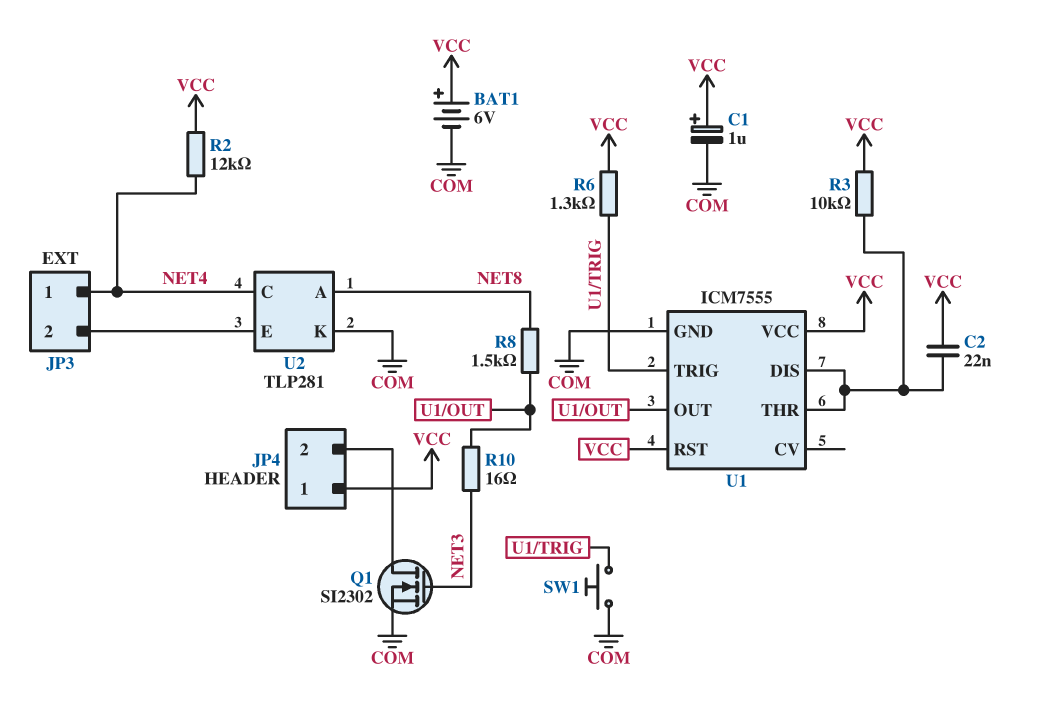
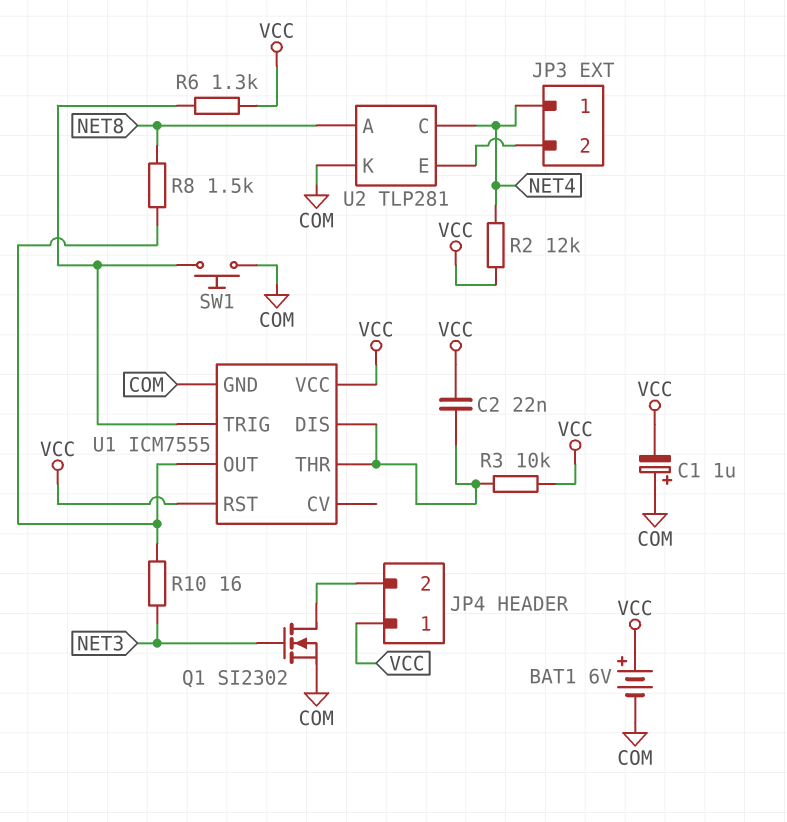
C1: 1uF (plus VCC, minus COM) -> 1uF (plus COM, minus VCC)

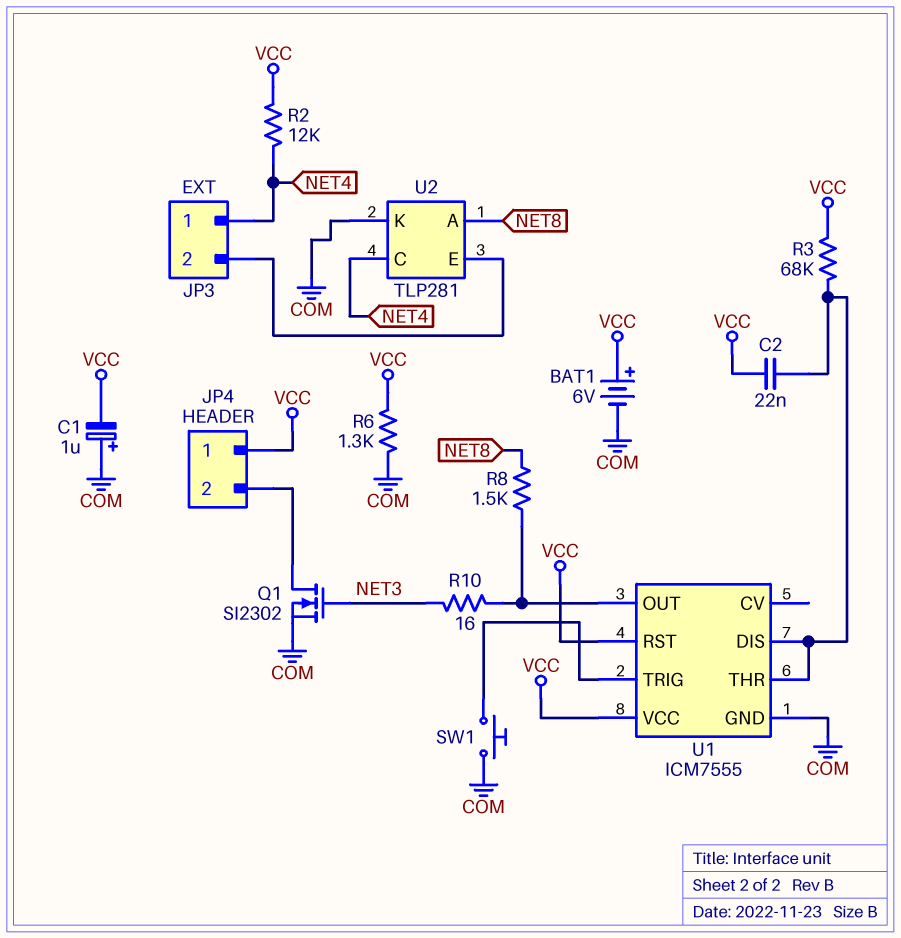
R3: 10k (U1/DIS, VCC) -> 68k (U1/DIS, VCC)
R6: 1.3k (U1/TRIG, VCC) -> 1.3k (COM, VCC)

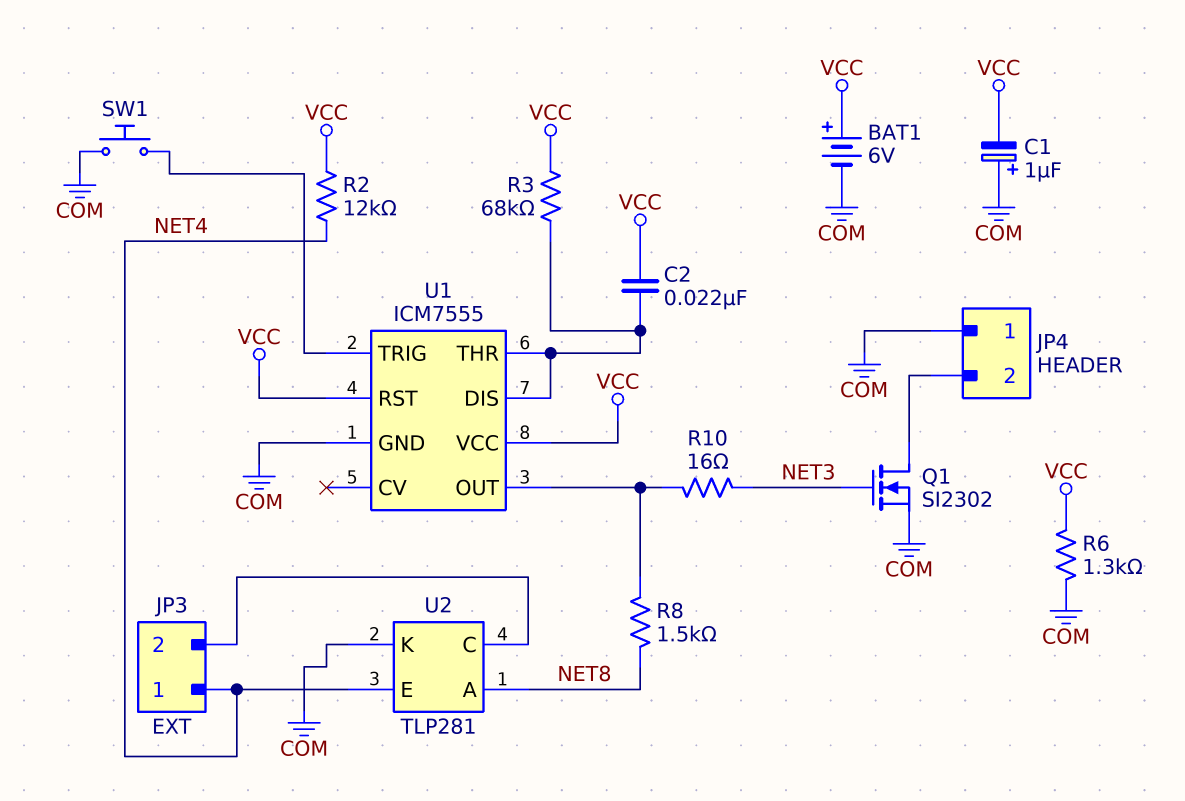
JP4 pin 1: VCC -> COM
U2 pin C: NET4 -> JP3/2
U2 pin E: JP3/2 -> NET4

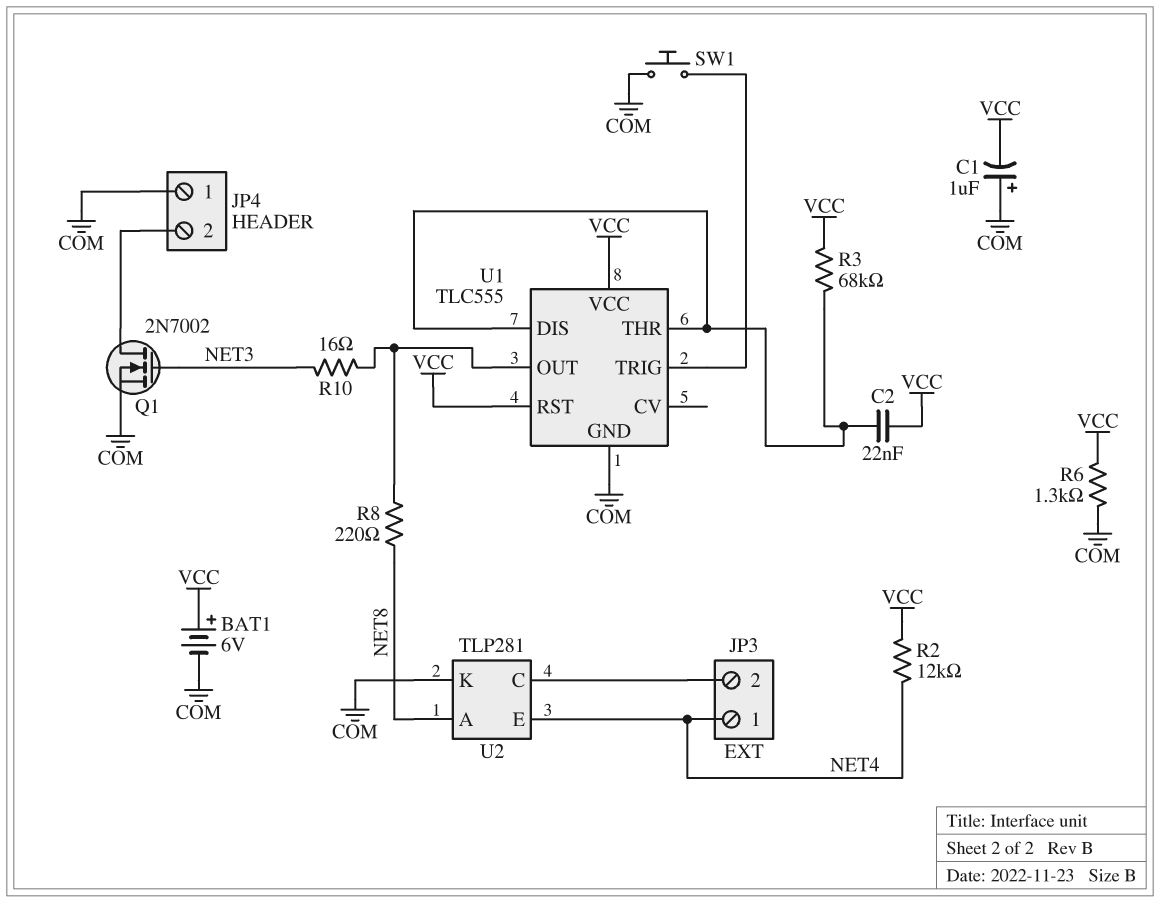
Q1: NMOS SI2302 (G NET3, D JP4/2, S COM) -> NMOS 2N7002 (G NET3, D JP4/2, S COM)
R8: 1.5k (NET8, U1/OUT) -> 220 (NET8, U1/OUT)
U1: ICM7555 -> TLC555

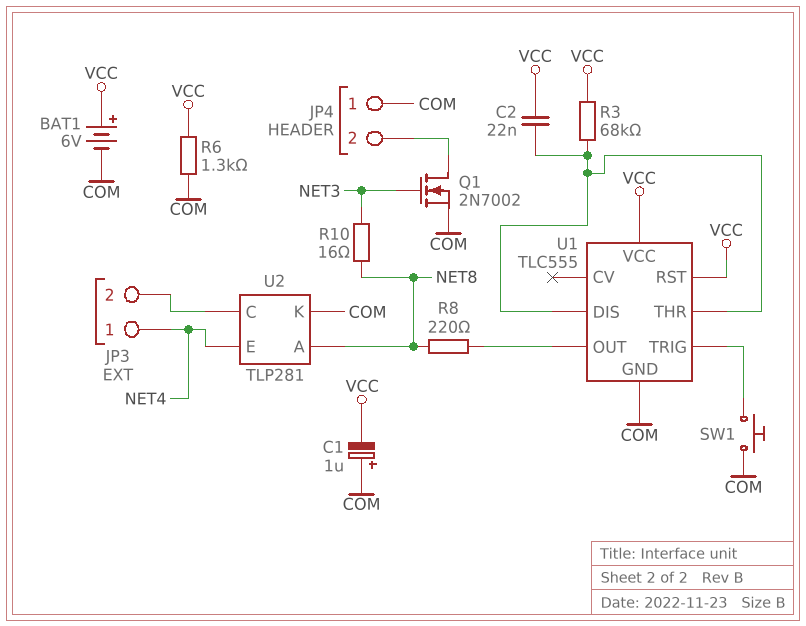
R2: 12k (NET4, VCC) -> none
R10: 16 (NET3, U1/OUT) -> 16 (NET3, NET8)

